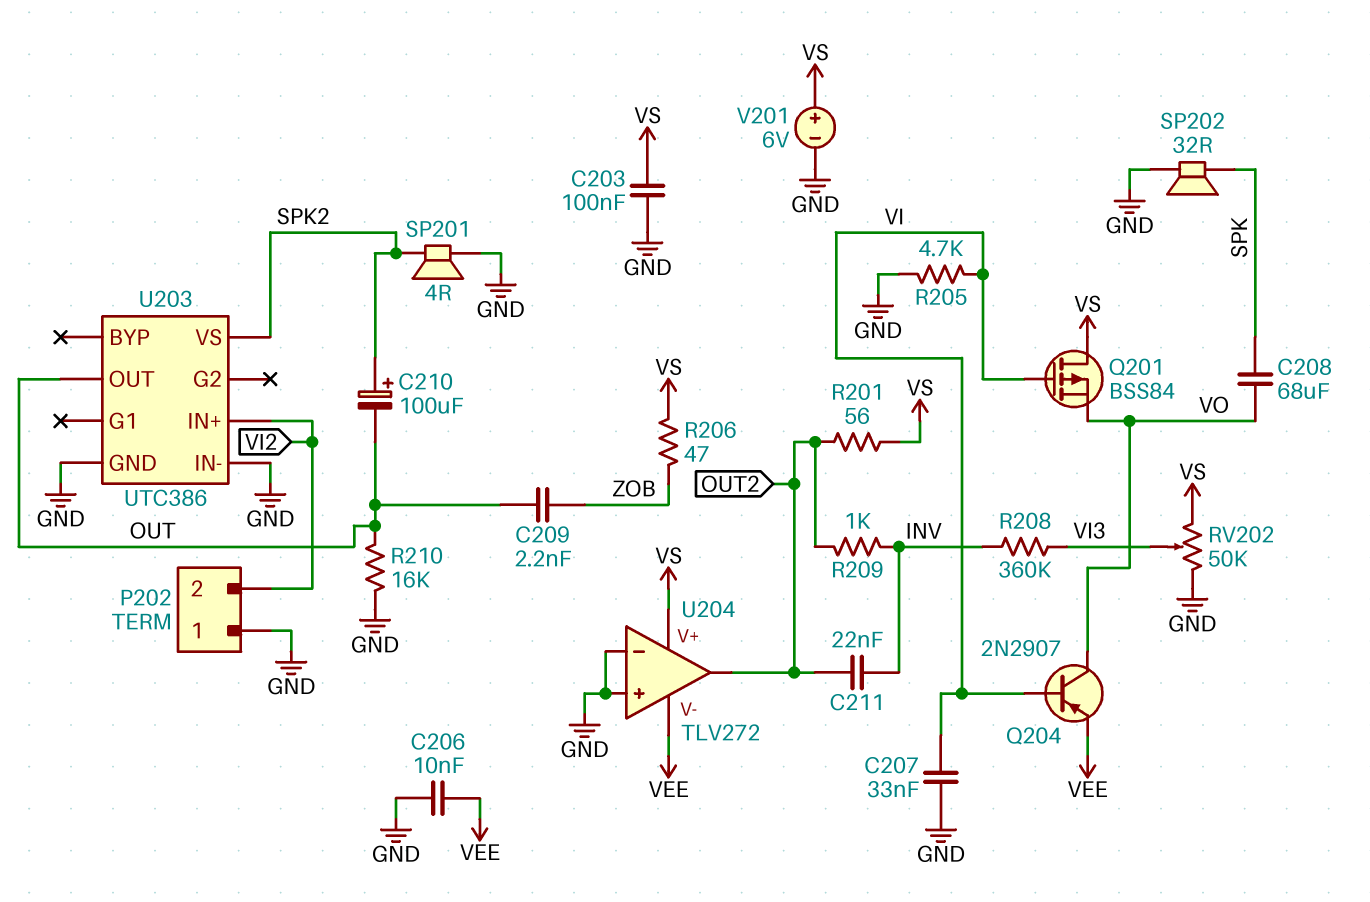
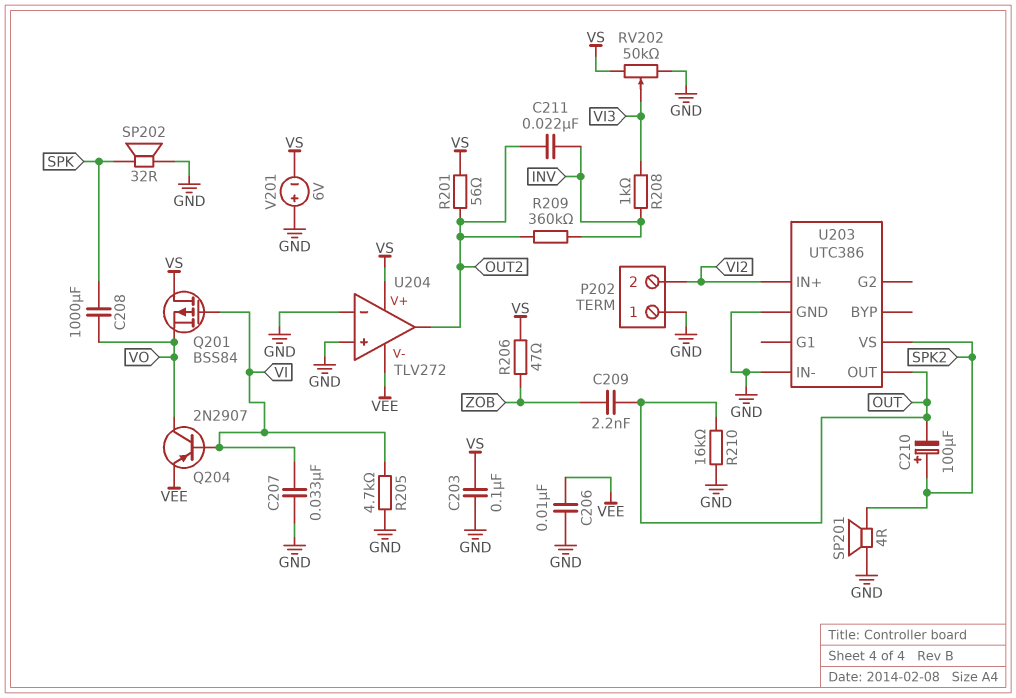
C208: 68uF (SPK, VO) -> 1000uF (SPK, VO)
R208: 360k (INV, VI3) -> 1k (INV, VI3)
R209: 1k (INV, OUT2) -> 360k (INV, OUT2)
V201: 6V (plus VS, minus GND) -> 6V (plus GND, minus VS)

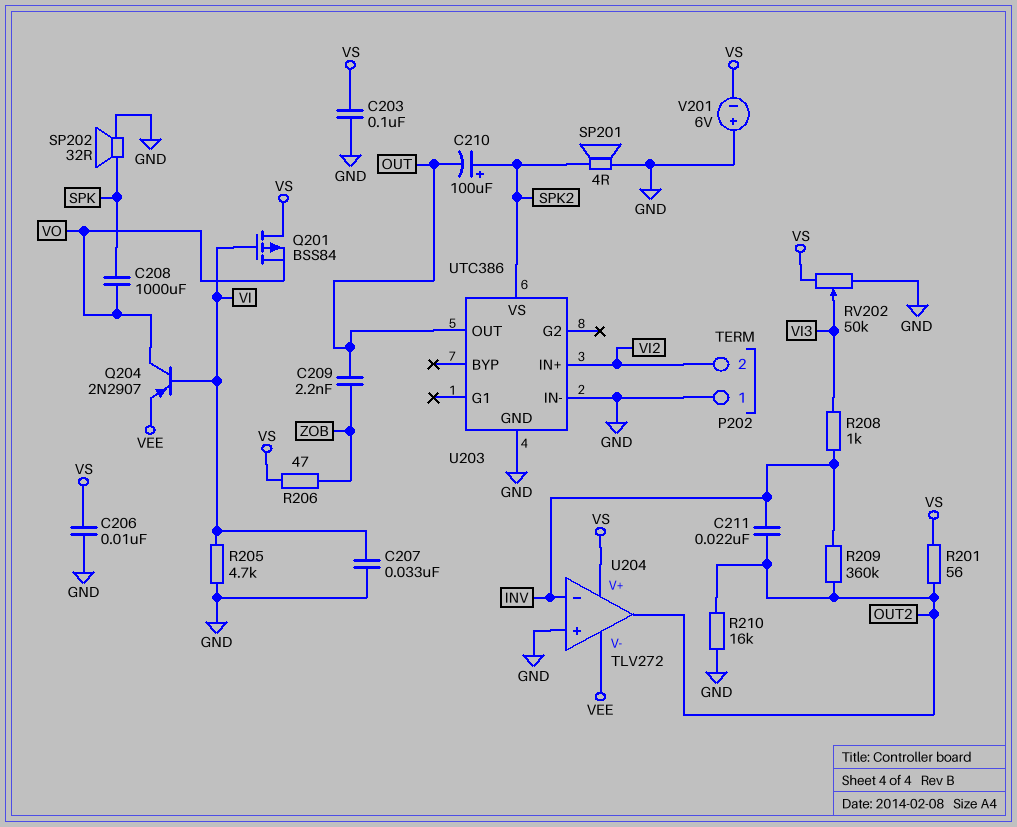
C206: 10nF (GND, VEE) -> 10nF (GND, VS)
R210: 16k (GND, OUT) -> 16k (GND, OUT2)
U204 pin in-: GND -> INV

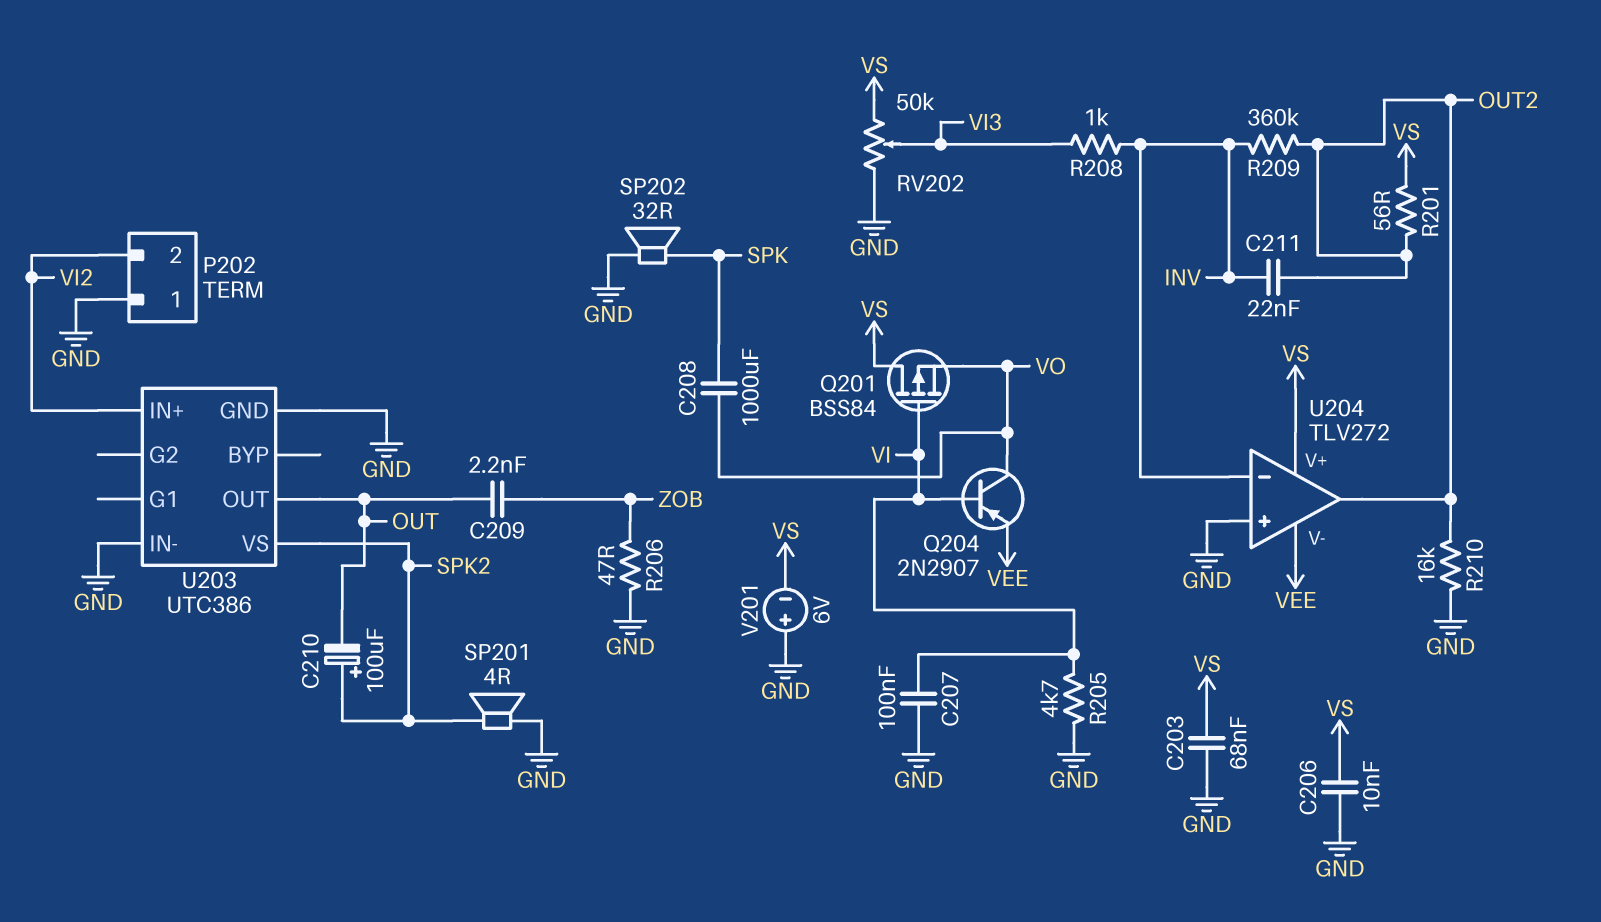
C203: 100nF (GND, VS) -> 68nF (GND, VS)
C207: 33nF (GND, VI) -> 100nF (GND, VI)
R206: 47 (VS, ZOB) -> 47 (GND, ZOB)

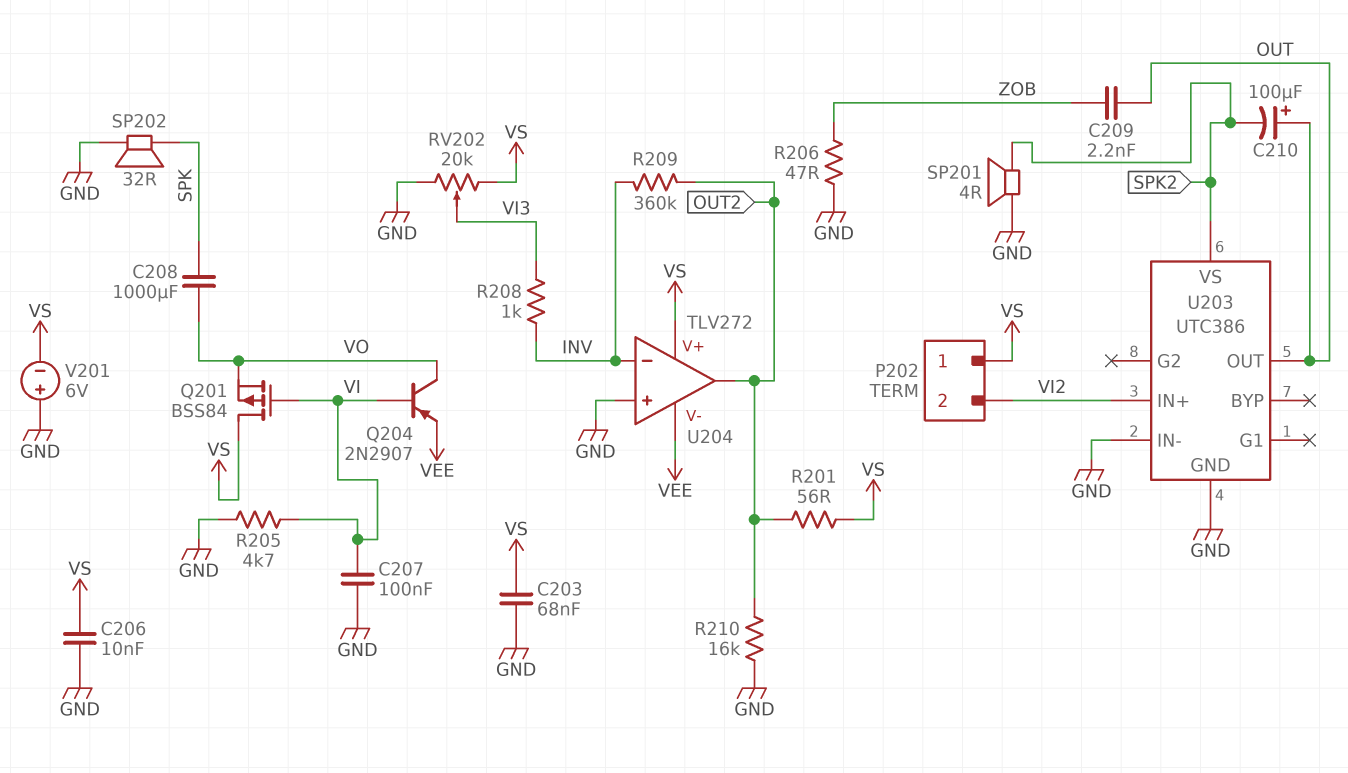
C210: 100uF (plus SPK2, minus OUT) -> 100uF (plus OUT, minus SPK2)
C211: 22nF (INV, OUT2) -> none
P202 pin 1: GND -> VS
RV202: 50k (GND, VS, wiper VI3) -> 20k (GND, VS, wiper VI3)

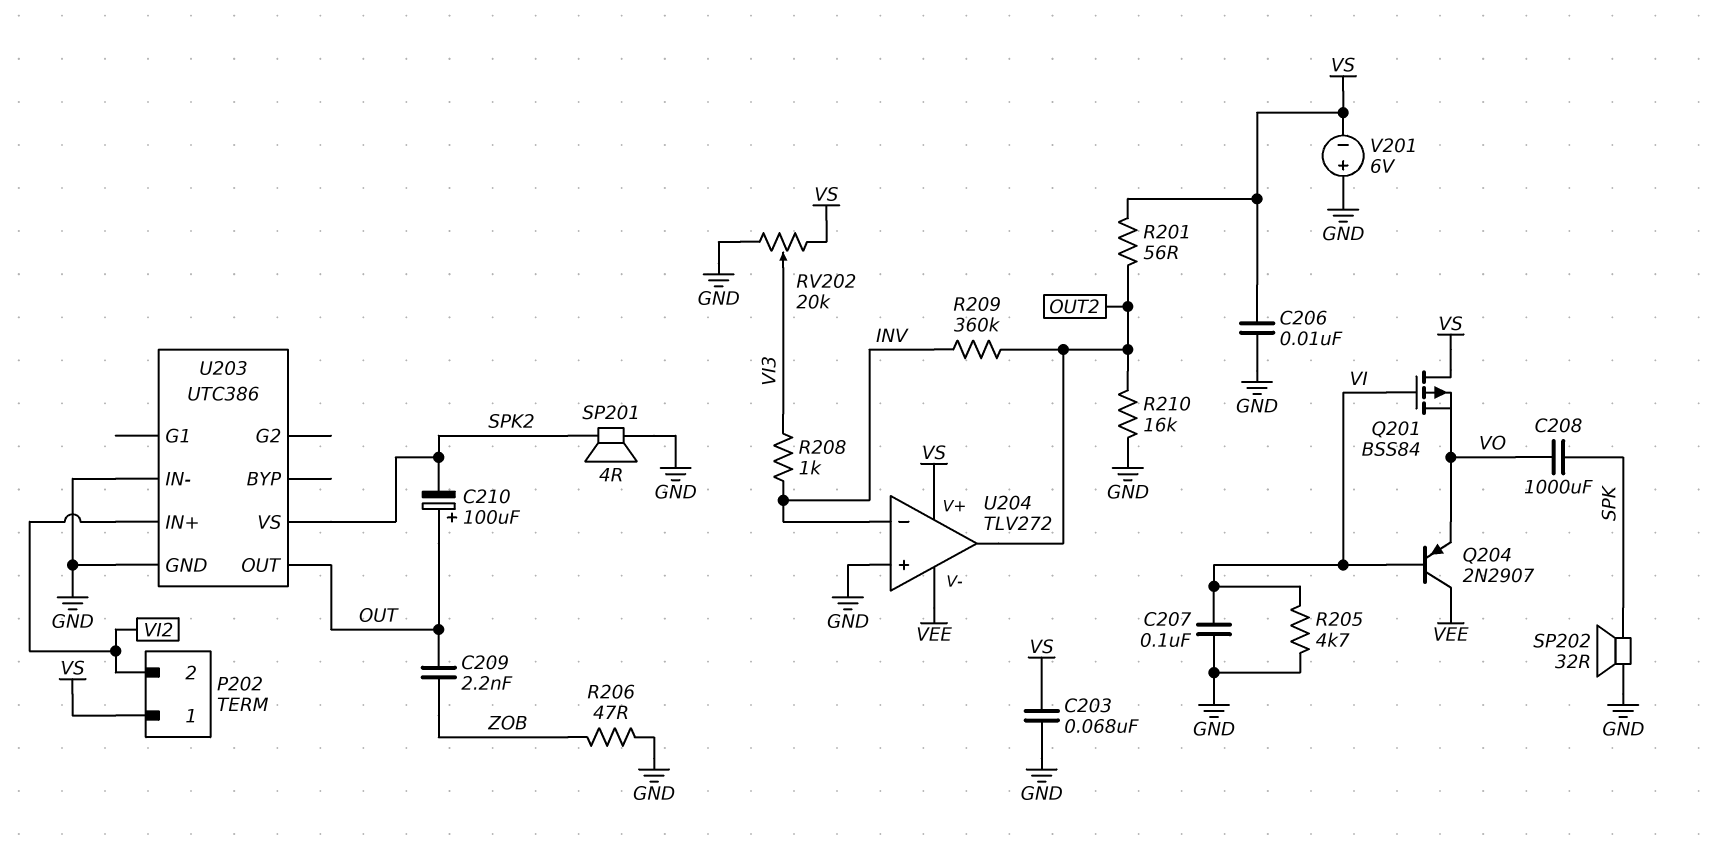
Q204: PNP 2N2907 (B VI, C VO, E VEE) -> PNP 2N2907 (B VI, C VEE, E VO)

